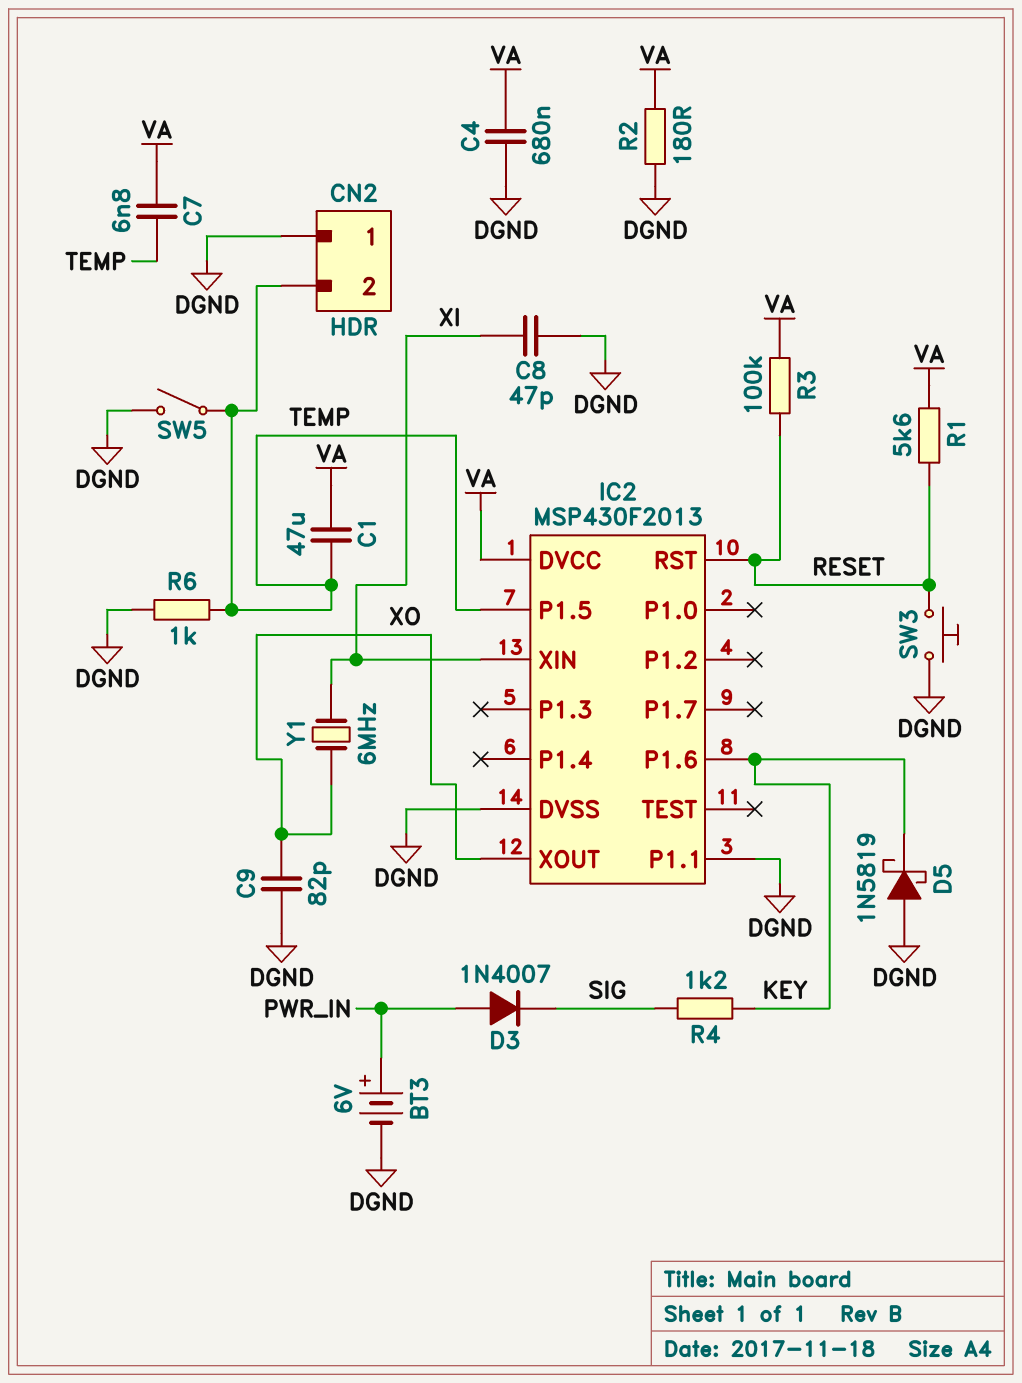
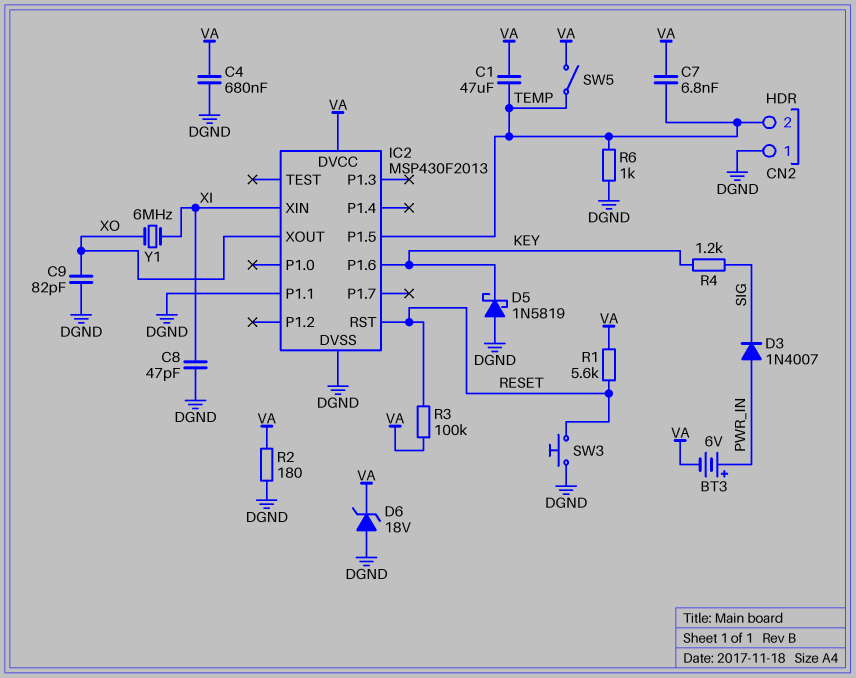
BT3: 6V (plus PWR_IN, minus DGND) -> 6V (plus PWR_IN, minus VA)
D6: none -> zener 18V (A DGND, K VA)
SW5: switch (DGND, TEMP) -> switch (TEMP, VA)

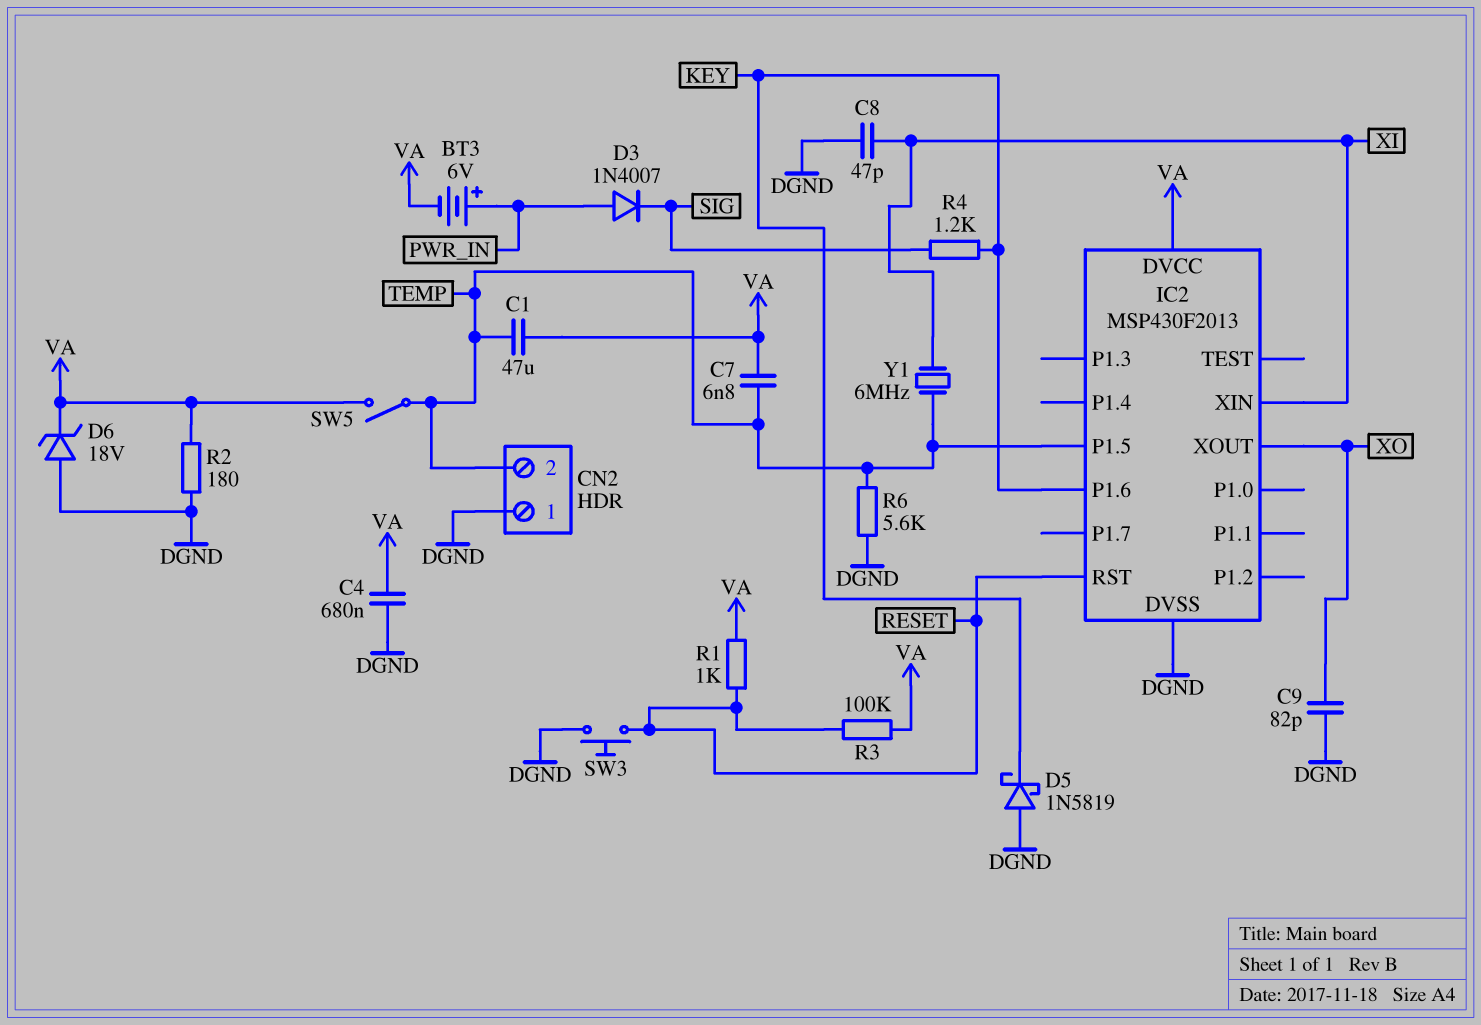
IC2 pin P1.1: DGND -> none
R1: 5.6k (RESET, VA) -> 1k (RESET, VA)
R6: 1k (DGND, TEMP) -> 5.6k (DGND, TEMP)
Y1: 6MHz (XI, XO) -> 6MHz (TEMP, XI)

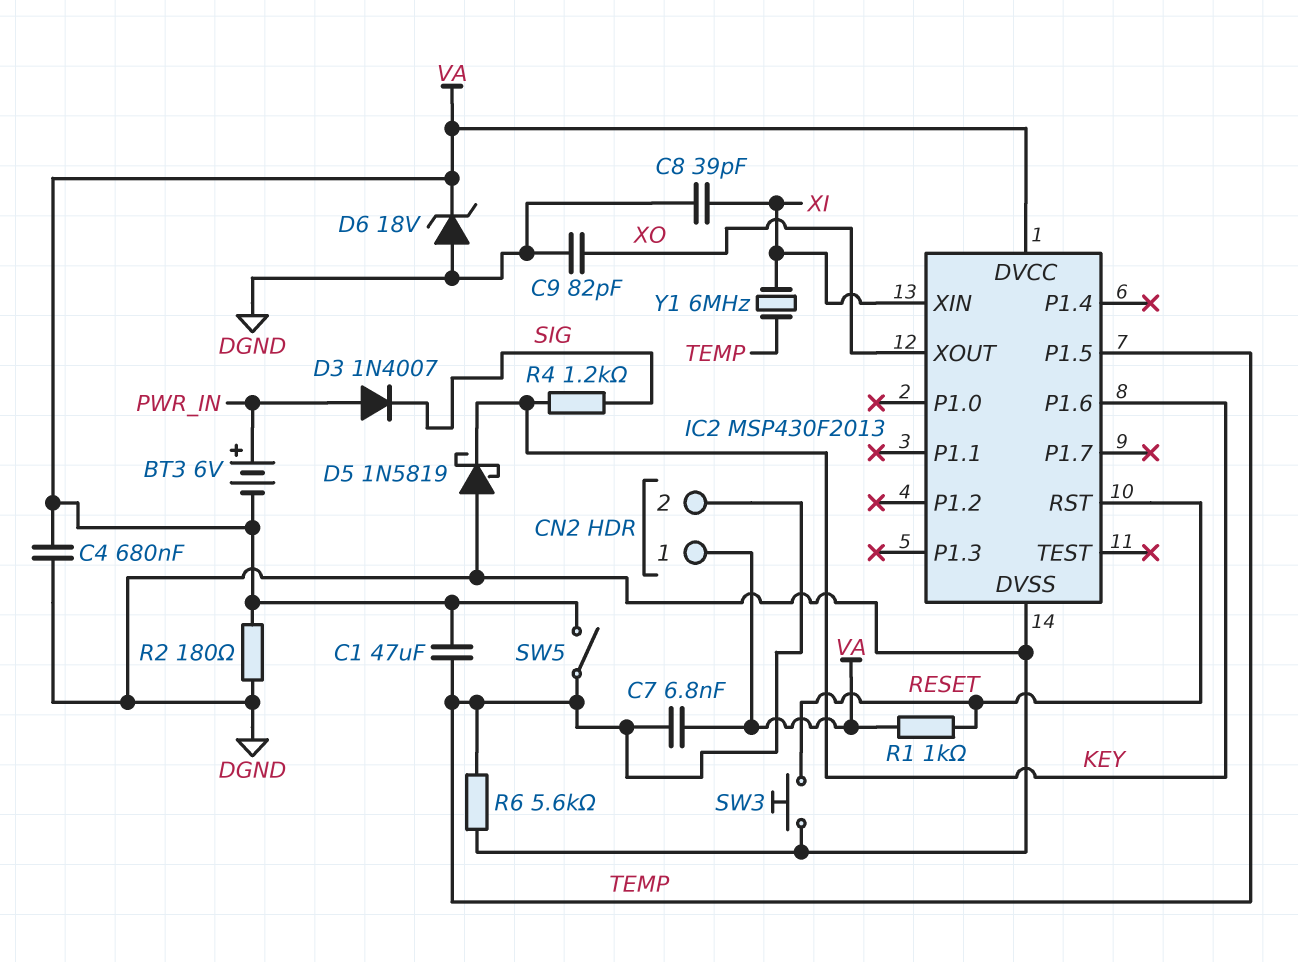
C8: 47pF (DGND, XI) -> 39pF (DGND, XI)
CN2 pin 1: DGND -> VA
R3: 100k (RESET, VA) -> none

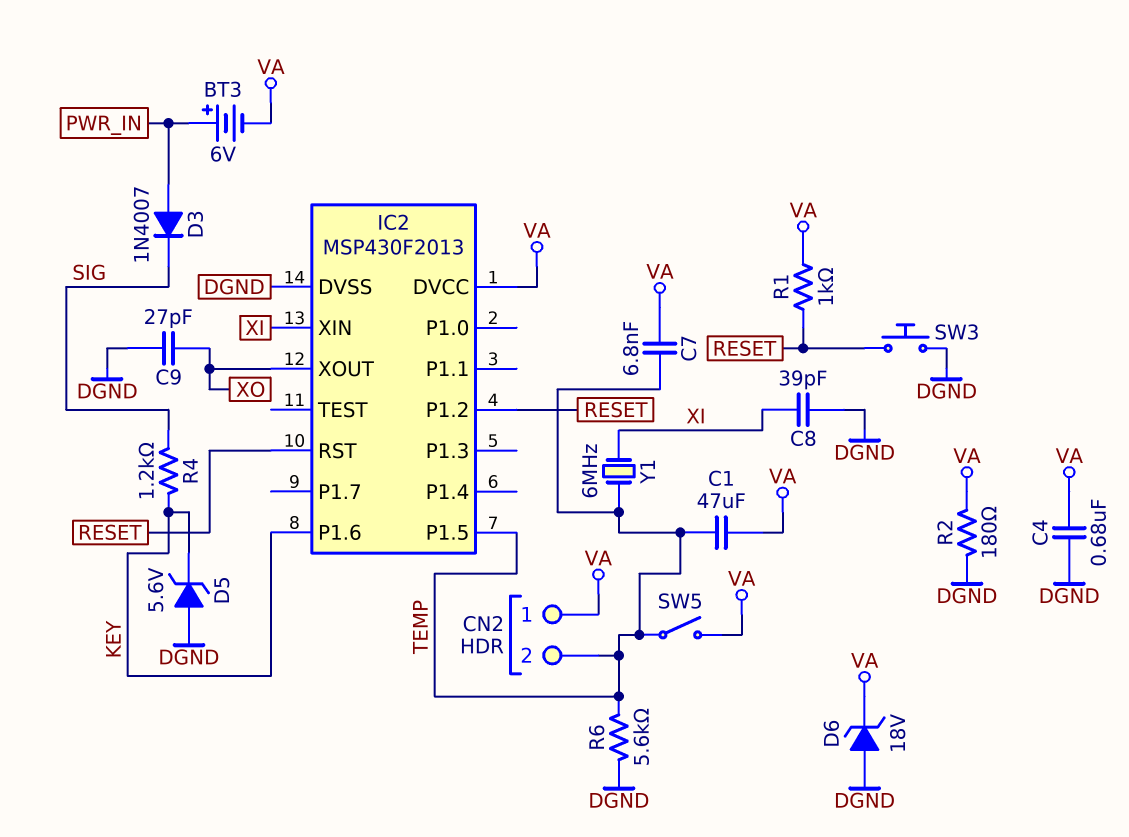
C9: 82pF (DGND, XO) -> 27pF (DGND, XO)
D5: schottky 1N5819 (A DGND, K KEY) -> zener 5.6V (A DGND, K KEY)
IC2 pin P1.2: none -> RESET

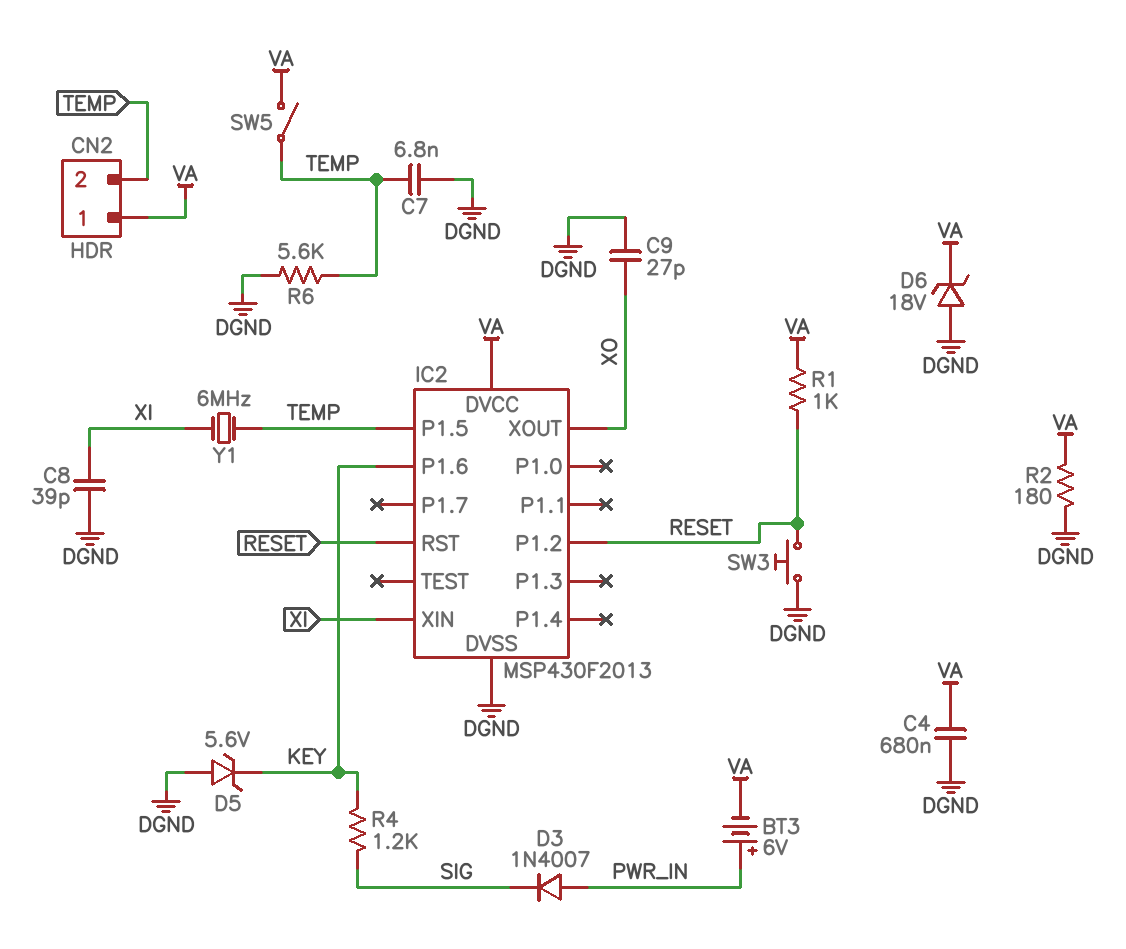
C1: 47uF (TEMP, VA) -> none
C7: 6.8nF (TEMP, VA) -> 6.8nF (DGND, TEMP)

